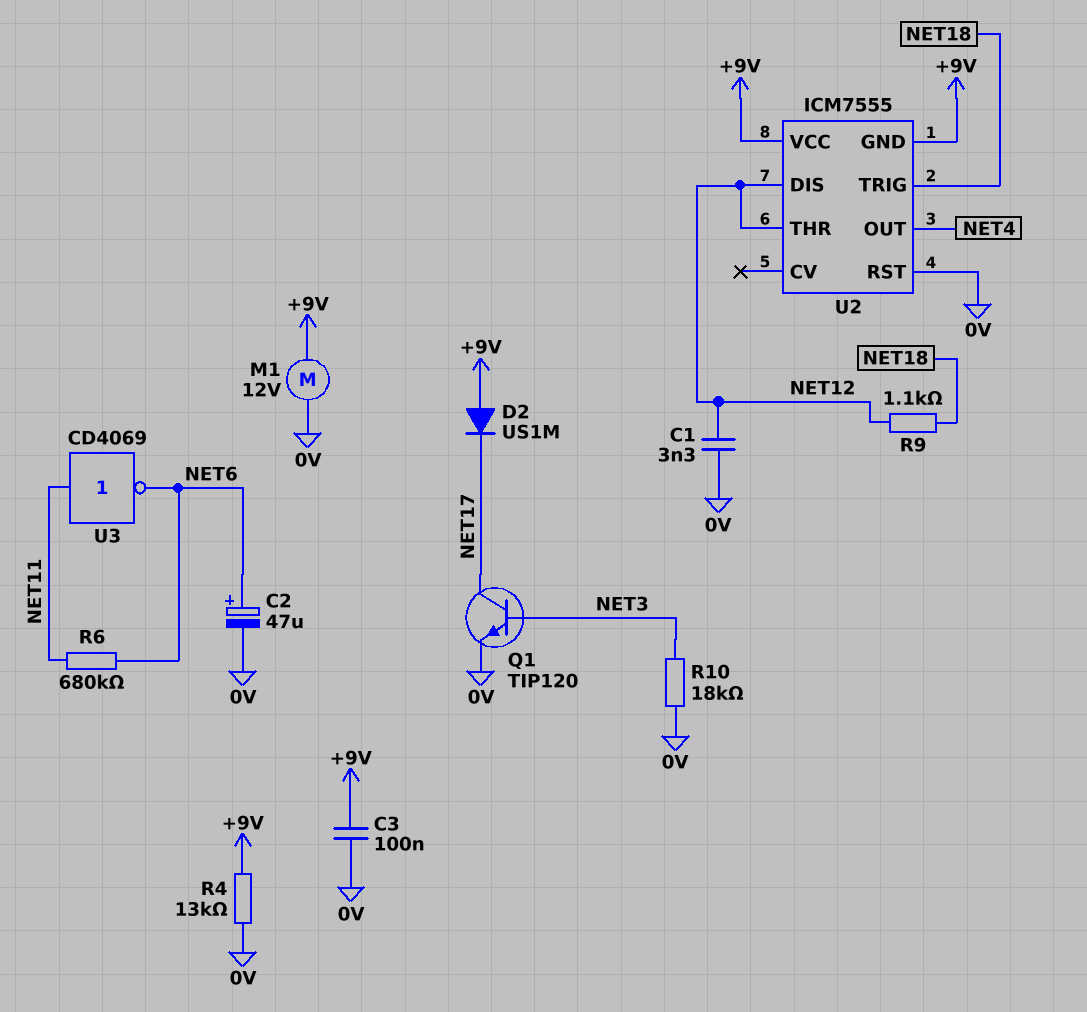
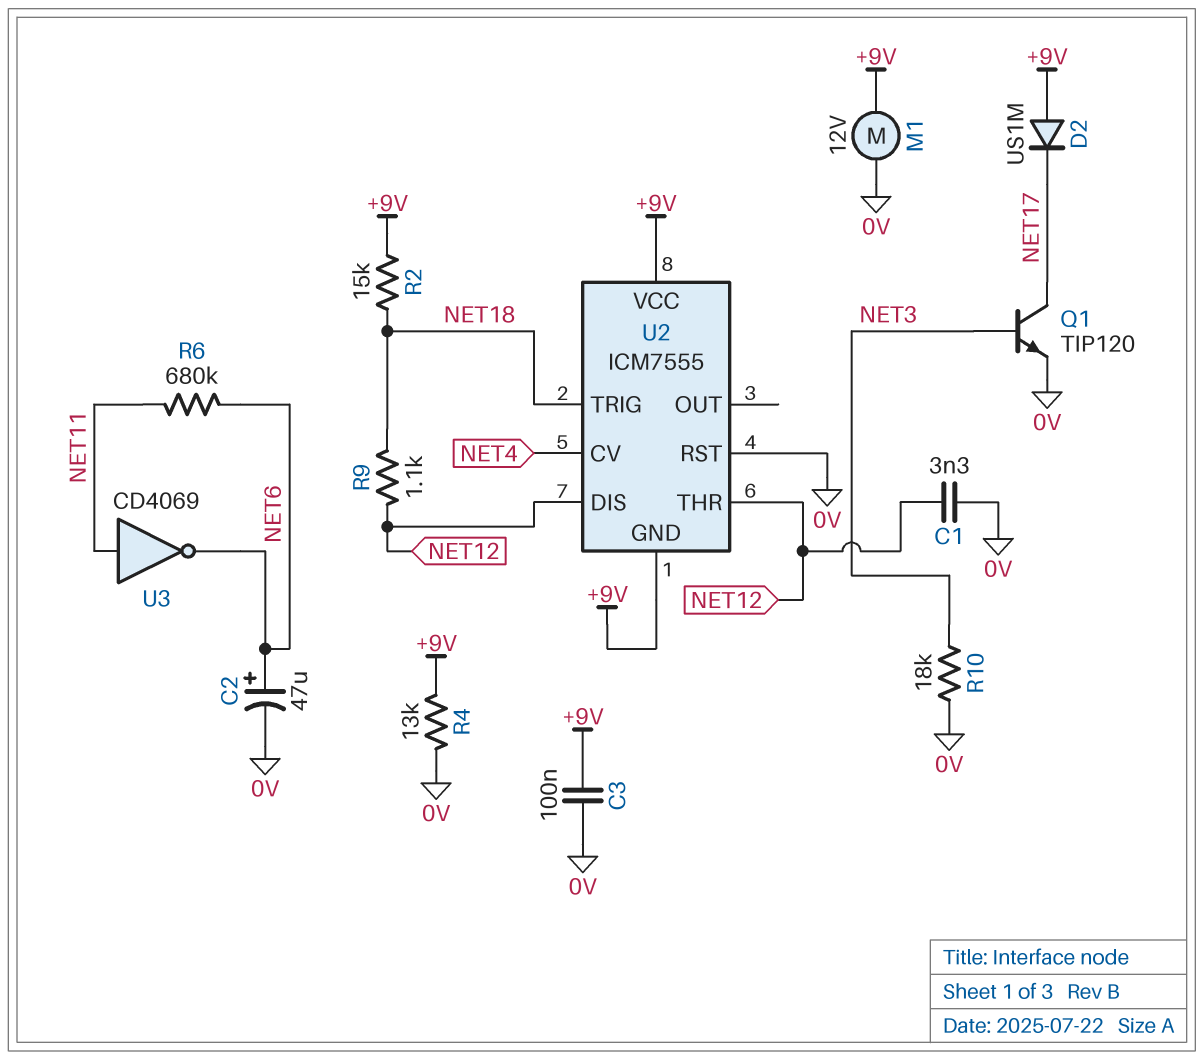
R2: none -> 15k (+9V, NET18)
U2 pin CV: none -> NET4
U2 pin OUT: NET4 -> none

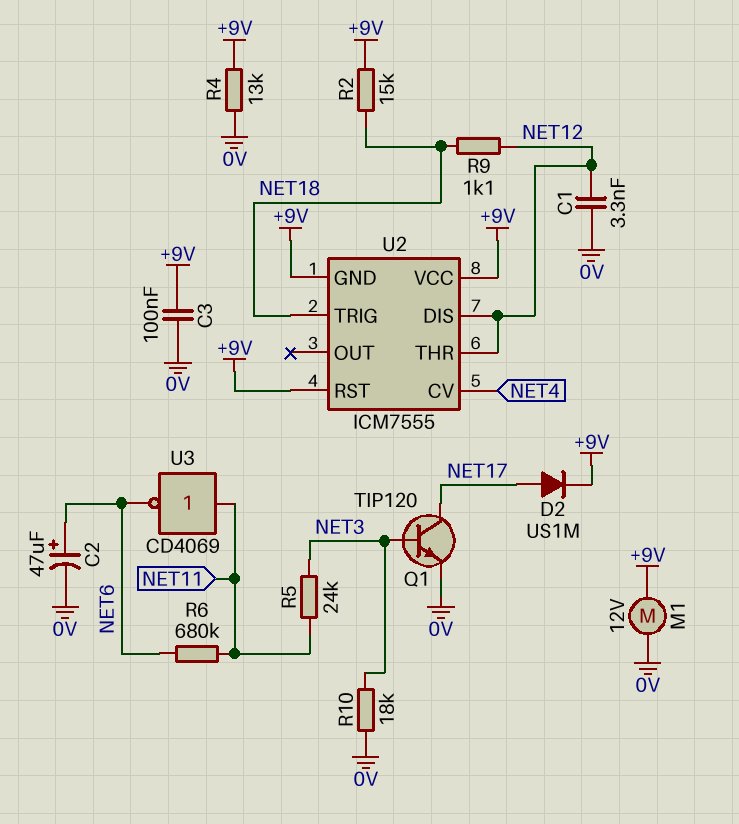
D2: diode US1M (A +9V, K NET17) -> diode US1M (A NET17, K +9V)
R5: none -> 24k (NET3, NET11)
U2 pin RST: 0V -> +9V

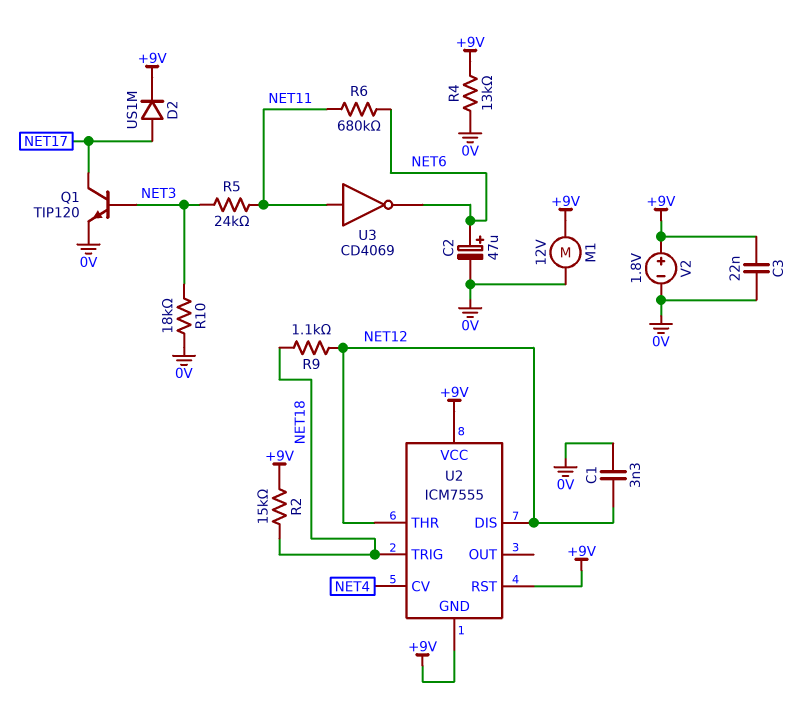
C3: 100nF (+9V, 0V) -> 22nF (+9V, 0V)
V2: none -> 1.8V (plus +9V, minus 0V)

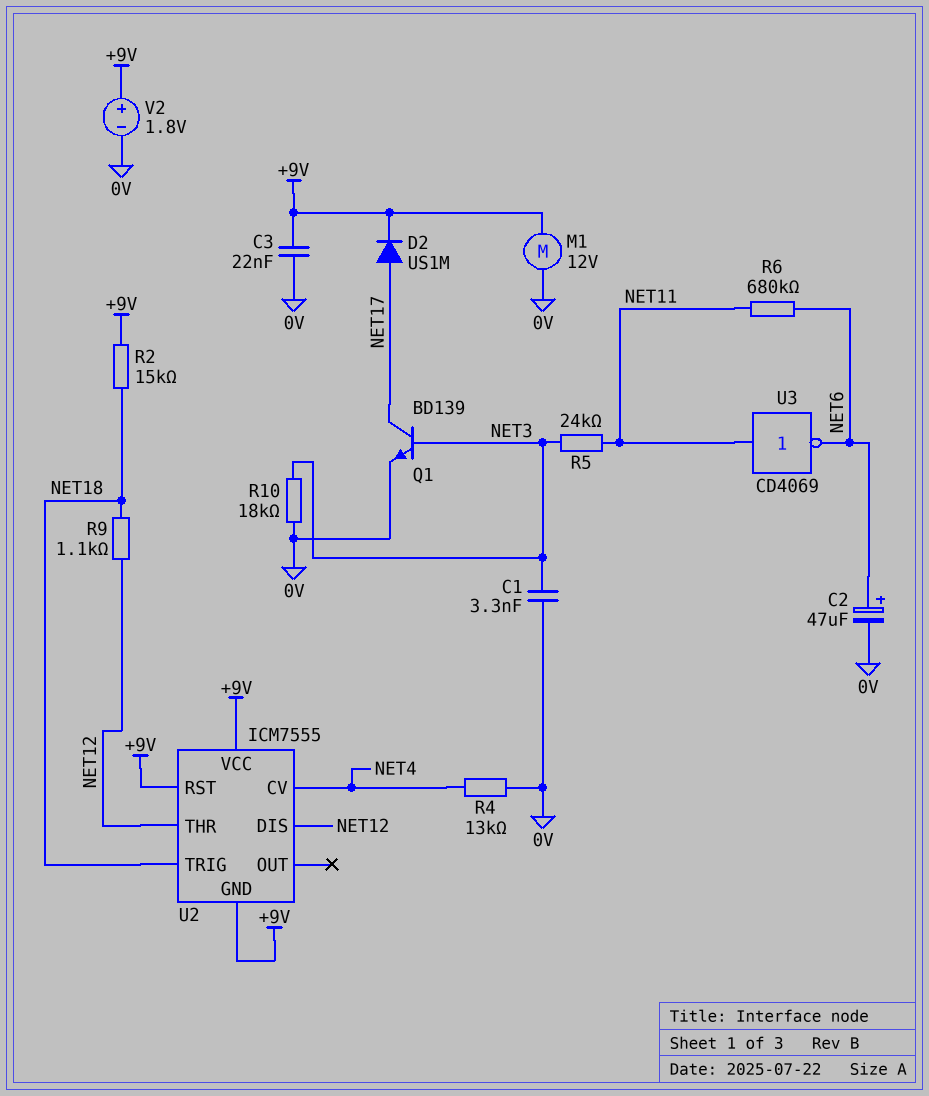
C1: 3.3nF (0V, NET12) -> 3.3nF (0V, NET3)
Q1: NPN TIP120 (B NET3, C NET17, E 0V) -> NPN BD139 (B NET3, C NET17, E 0V)
R4: 13k (+9V, 0V) -> 13k (0V, NET4)

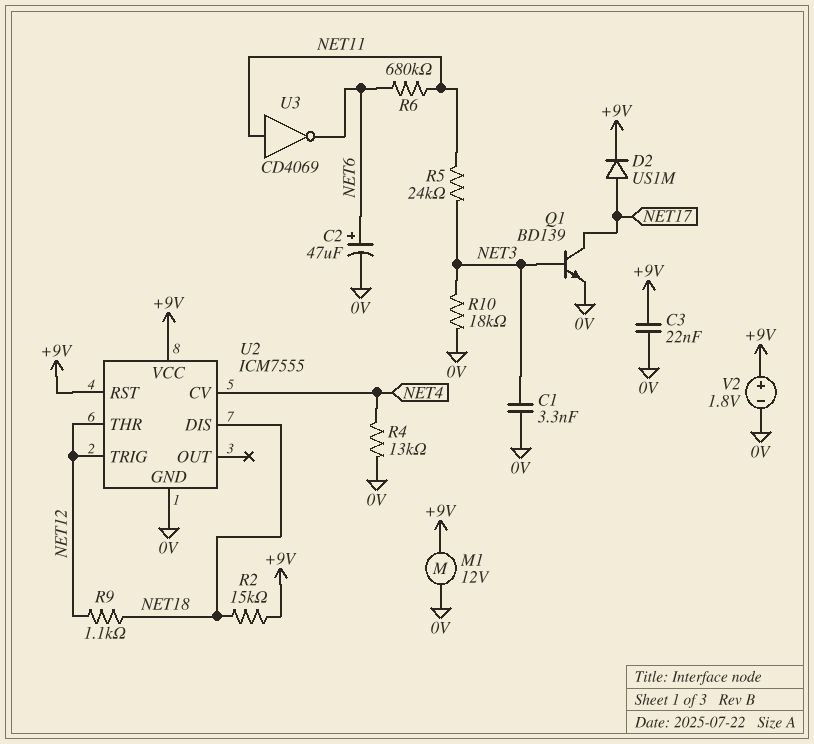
U2 pin DIS: NET12 -> NET18
U2 pin GND: +9V -> 0V
U2 pin TRIG: NET18 -> NET12

